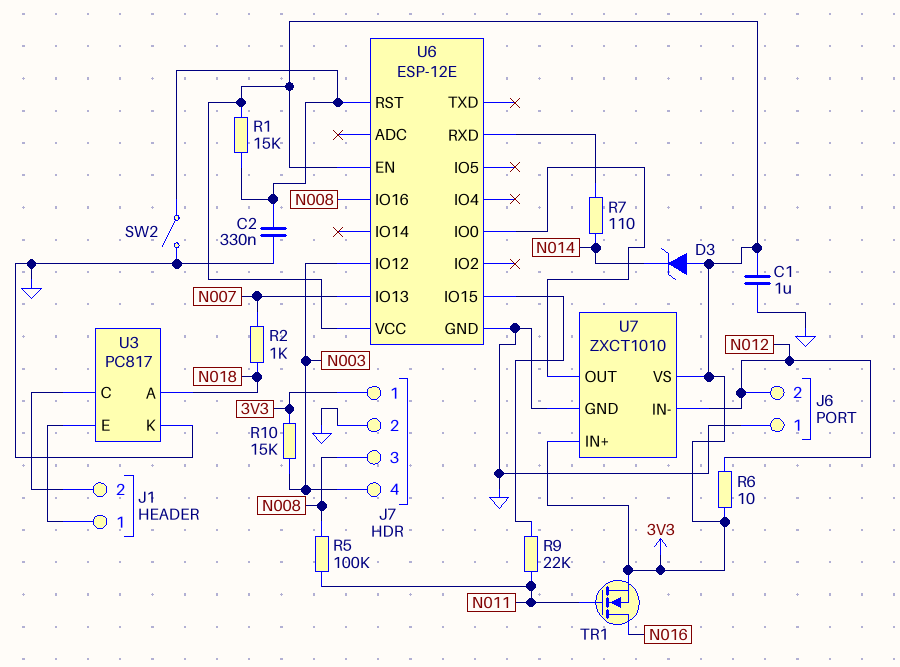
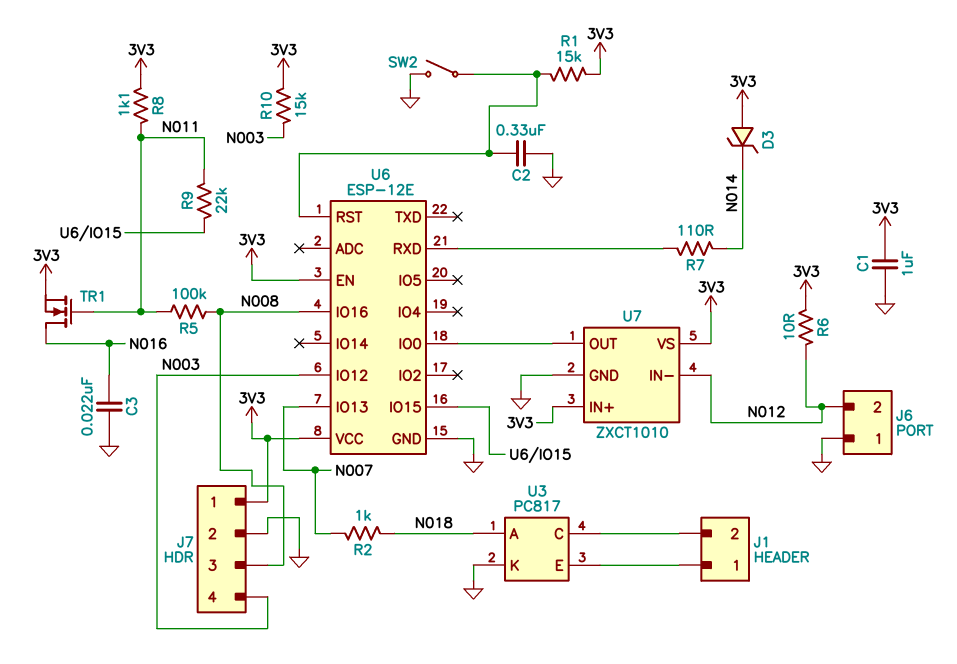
C3: none -> 22nF (GND, N016)
R8: none -> 1.1k (3V3, N011)

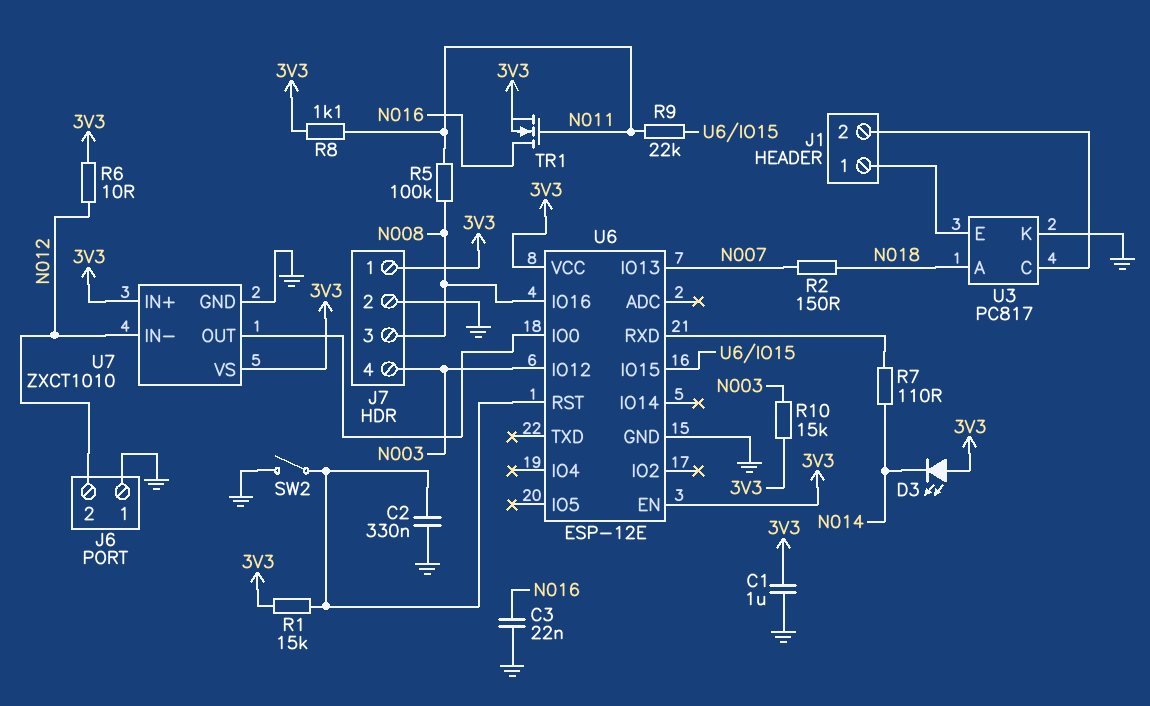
D3: zener (A 3V3, K N014) -> LED (A 3V3, K N014)
R2: 1k (N007, N018) -> 150 (N007, N018)

